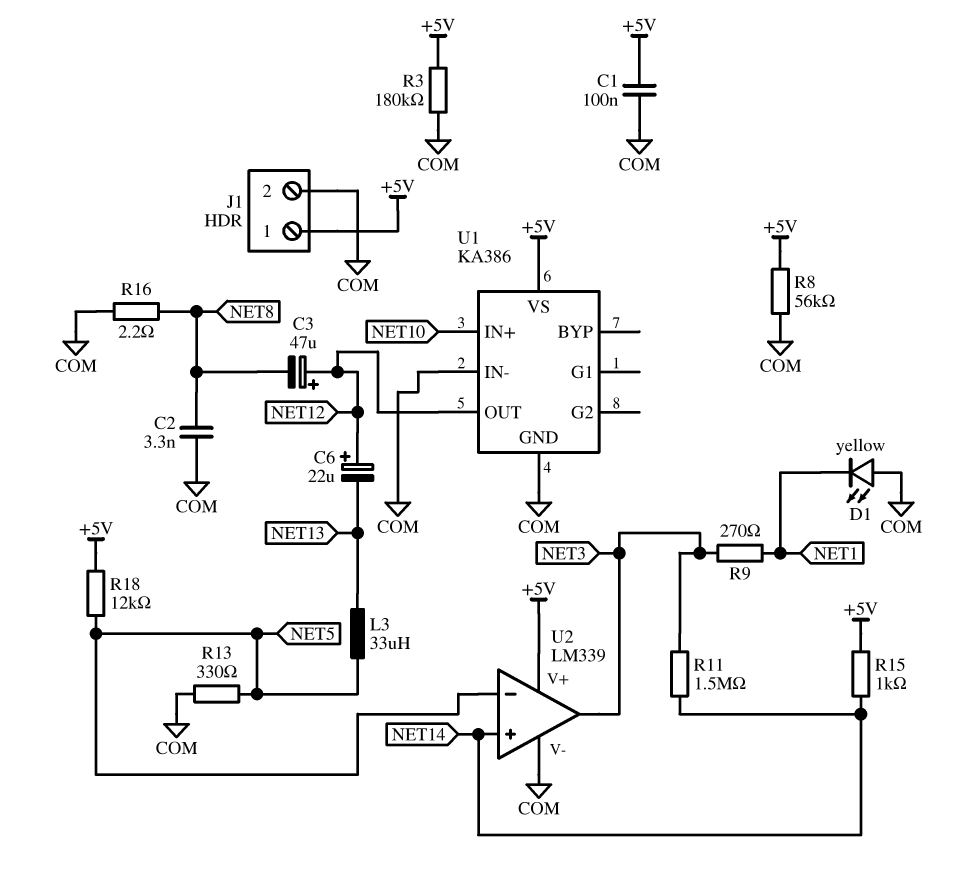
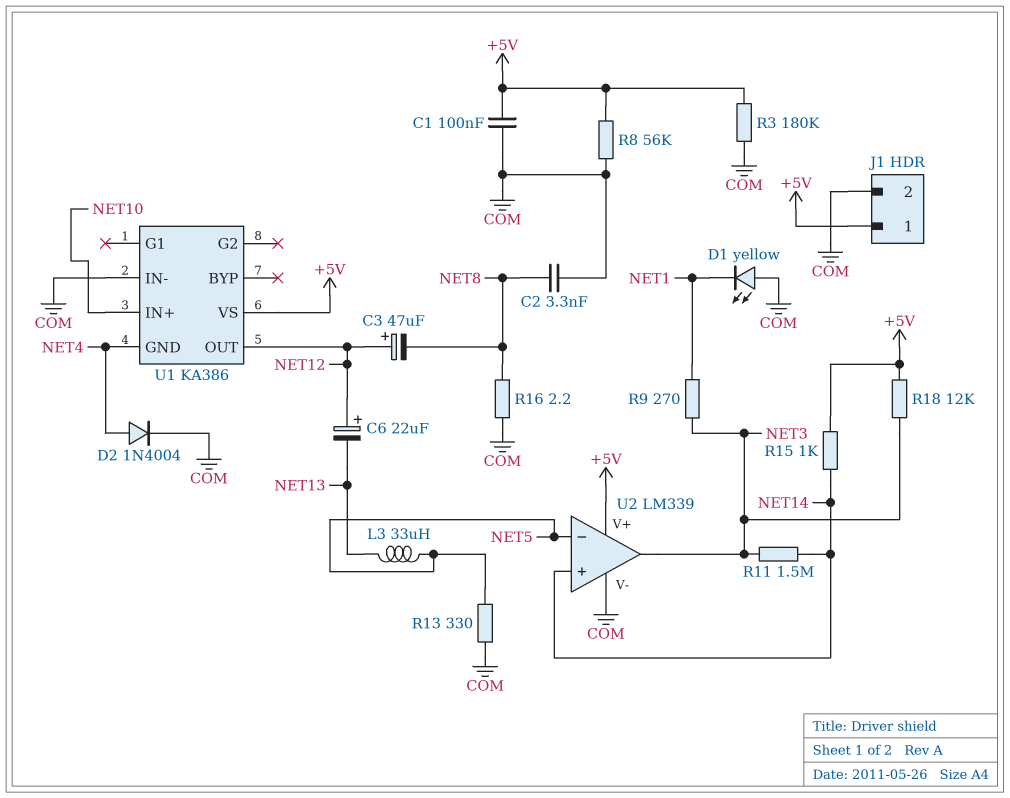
D2: none -> diode 1N4004 (A NET4, K COM)
R18: 12k (+5V, NET5) -> 12k (+5V, NET3)
U1 pin GND: COM -> NET4

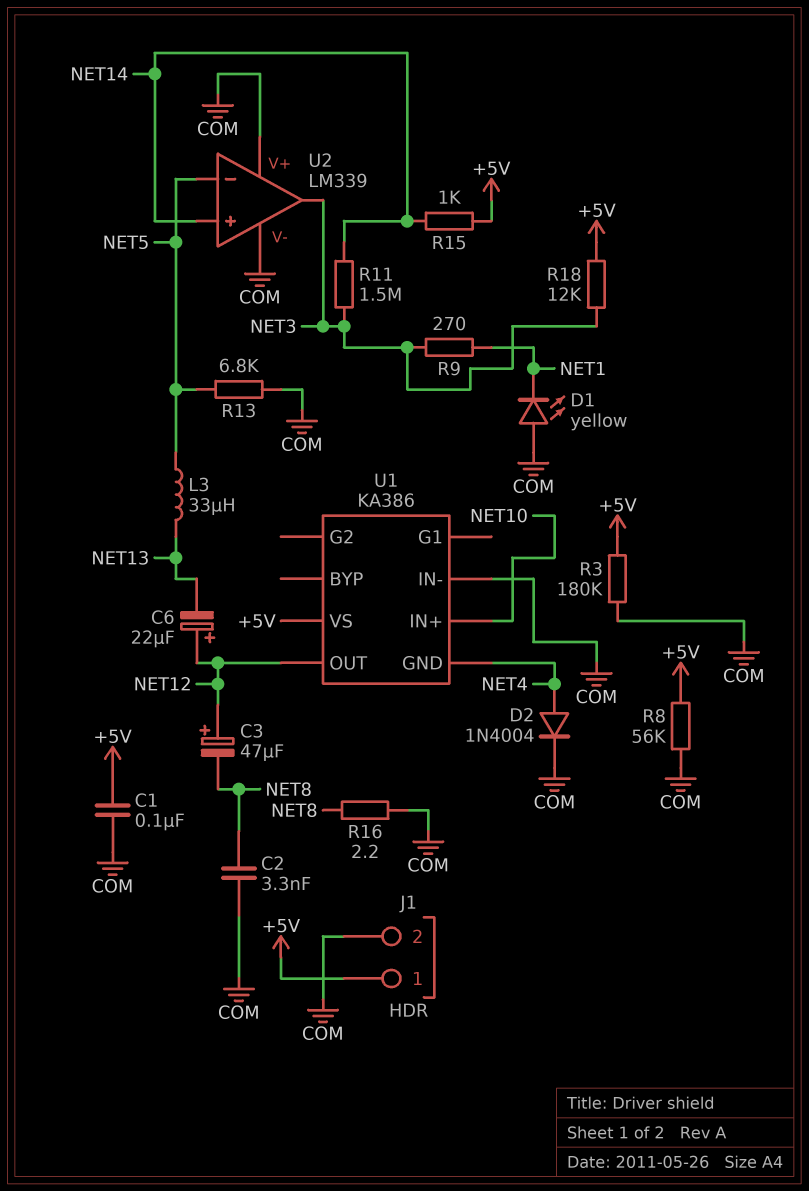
R13: 330 (COM, NET5) -> 6.8k (COM, NET5)
U2 pin V+: +5V -> COM

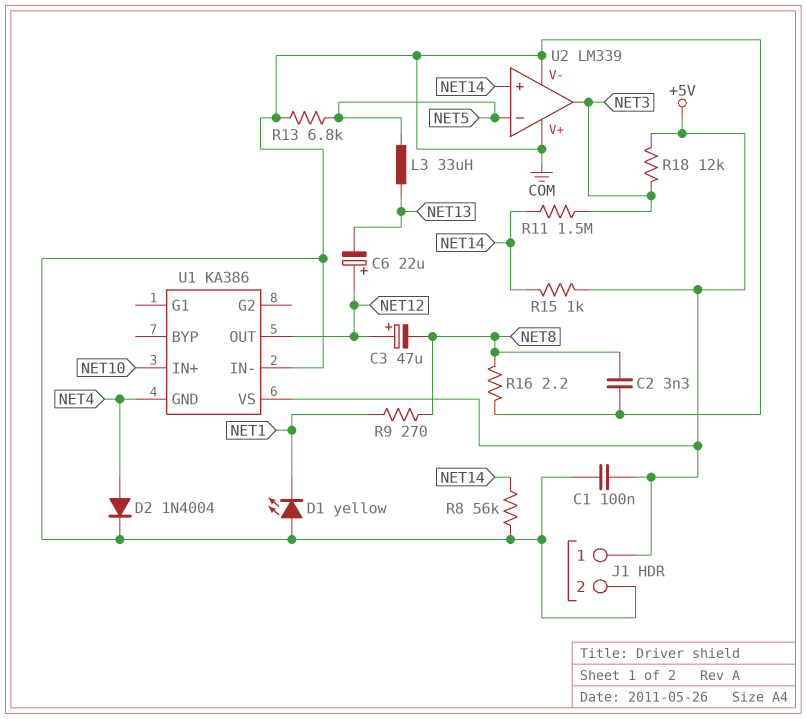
R3: 180k (+5V, COM) -> none
R8: 56k (+5V, COM) -> 56k (COM, NET14)
R9: 270 (NET1, NET3) -> 270 (NET1, NET8)

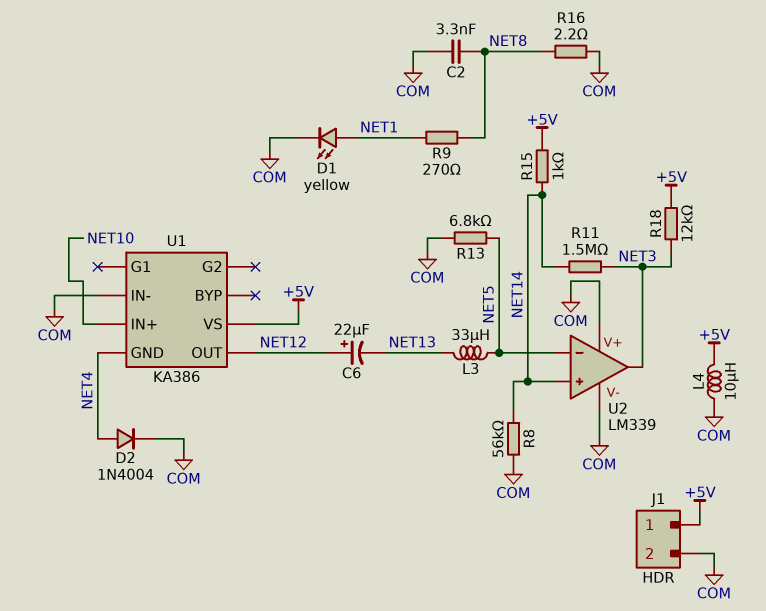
C1: 100nF (+5V, COM) -> none
C3: 47uF (plus NET12, minus NET8) -> none
D1: LED yellow (A COM, K NET1) -> LED yellow (A NET1, K COM)
L4: none -> 10uH (+5V, COM)

